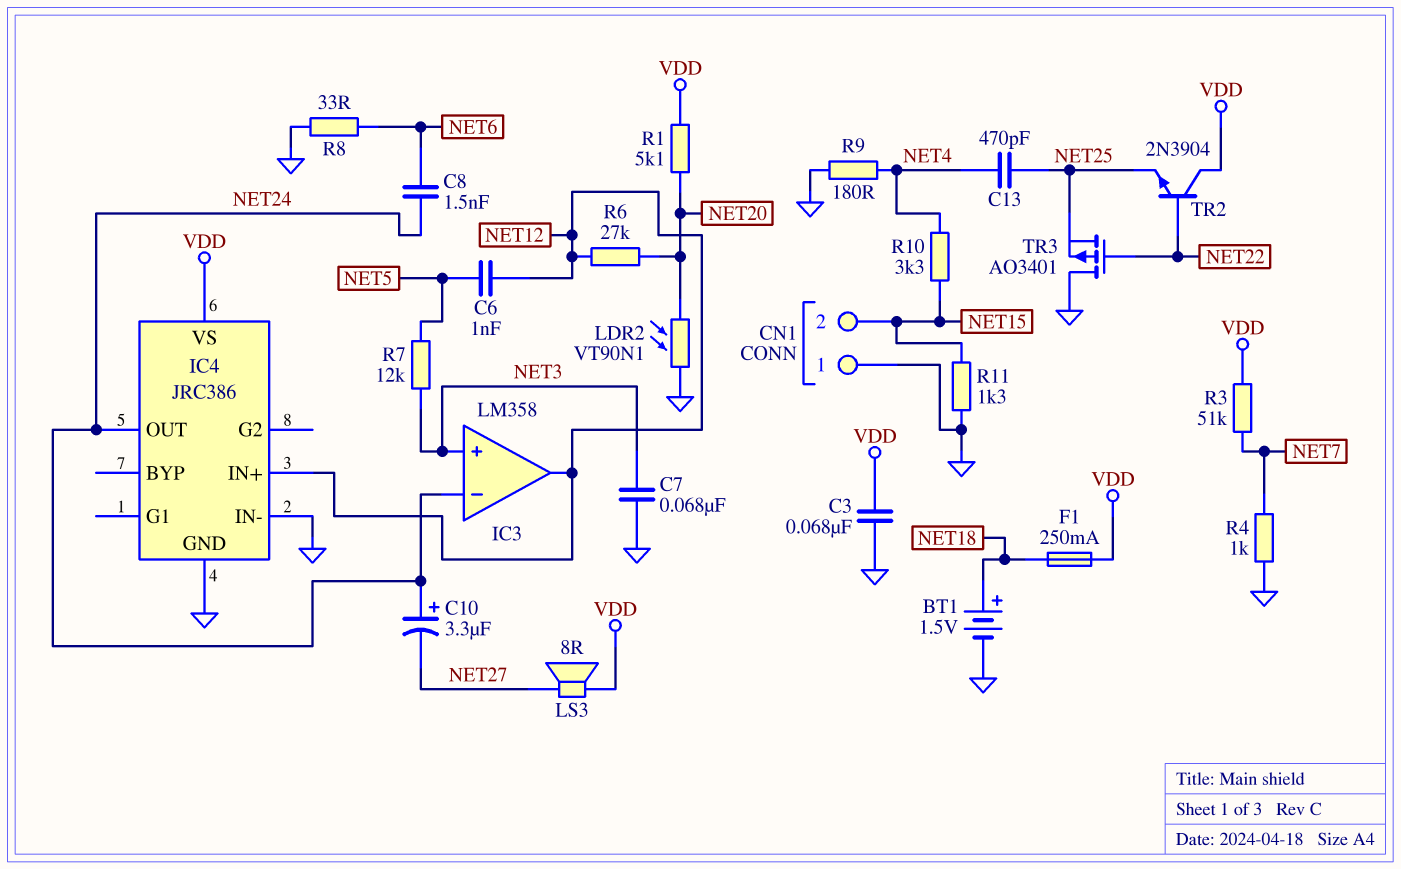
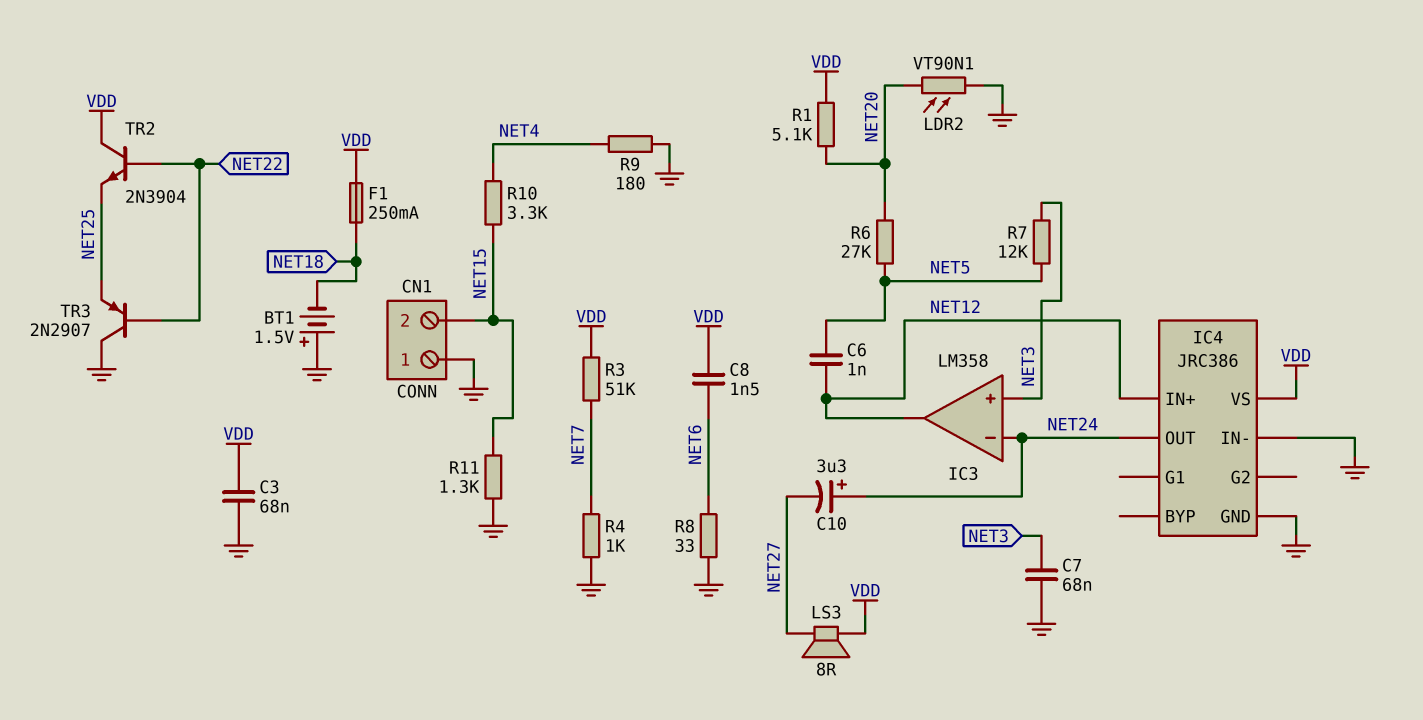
BT1: 1.5V (plus NET18, minus GND) -> 1.5V (plus GND, minus NET18)
C8: 1.5nF (NET6, NET24) -> 1.5nF (NET6, VDD)
C13: 470pF (NET4, NET25) -> none
R6: 27k (NET12, NET20) -> 27k (NET5, NET20)
TR3: PMOS AO3401 (G NET22, D GND, S NET25) -> PNP 2N2907 (B NET22, C GND, E NET25)

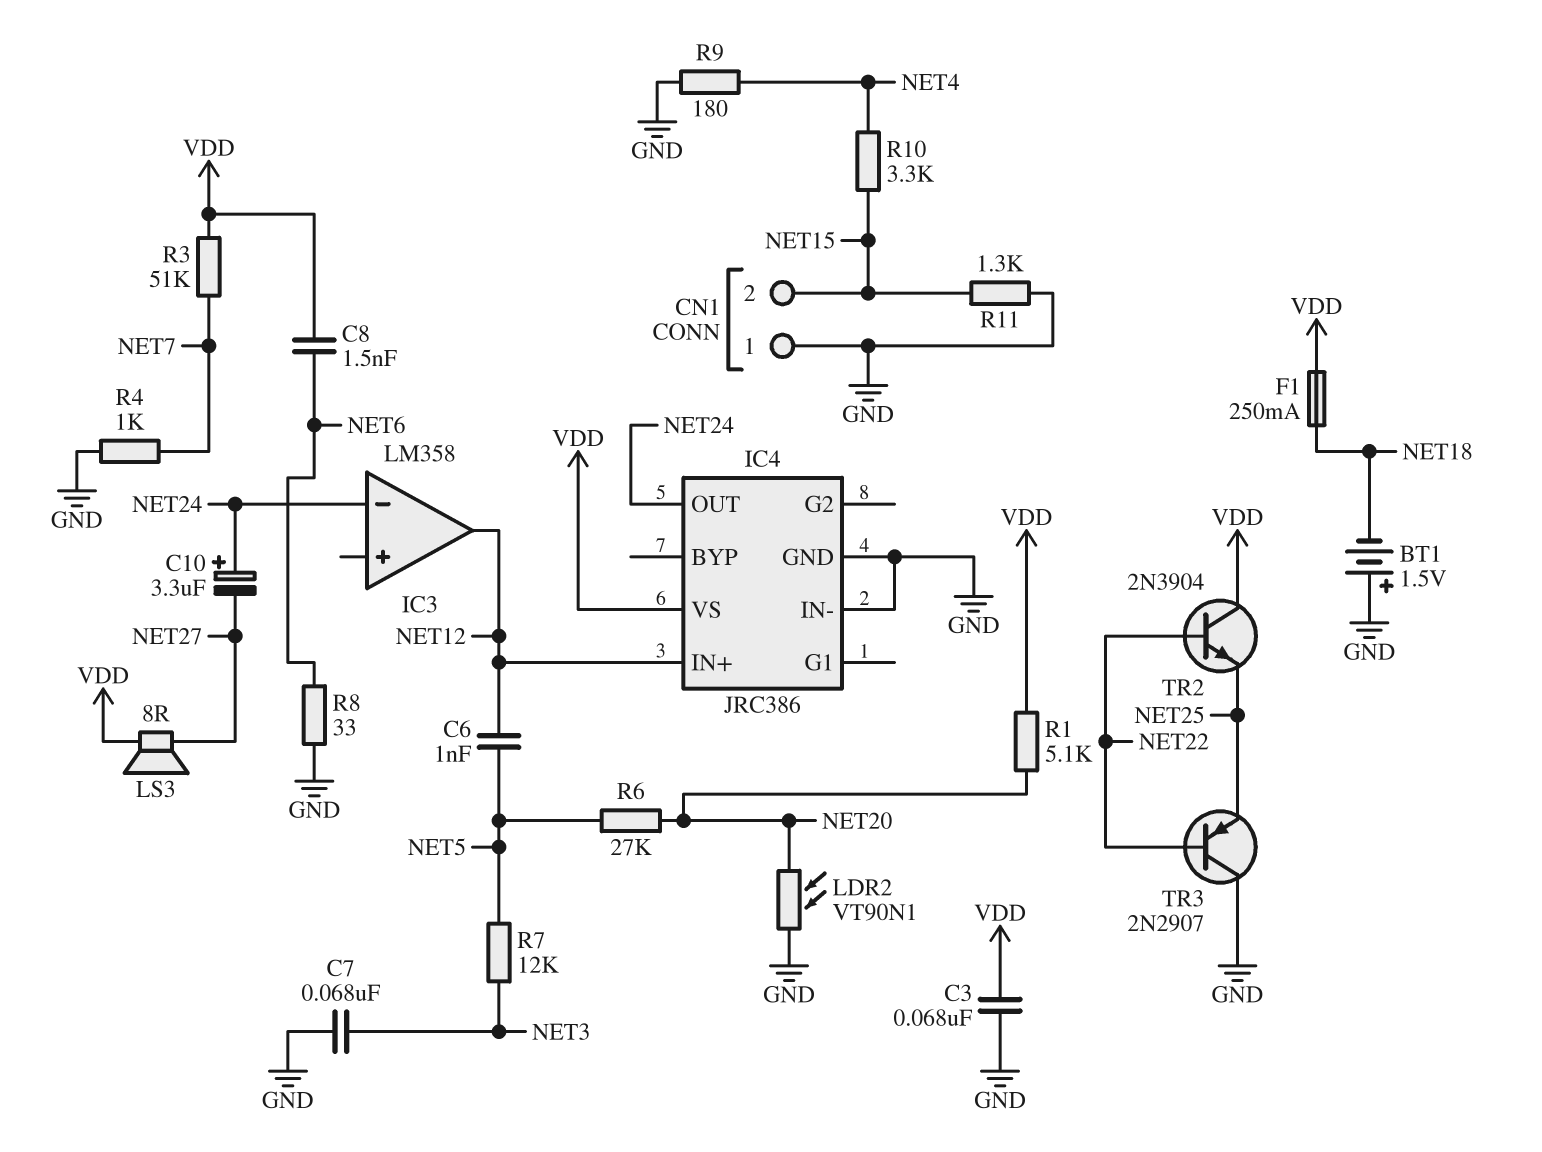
IC3 pin in+: NET3 -> none

